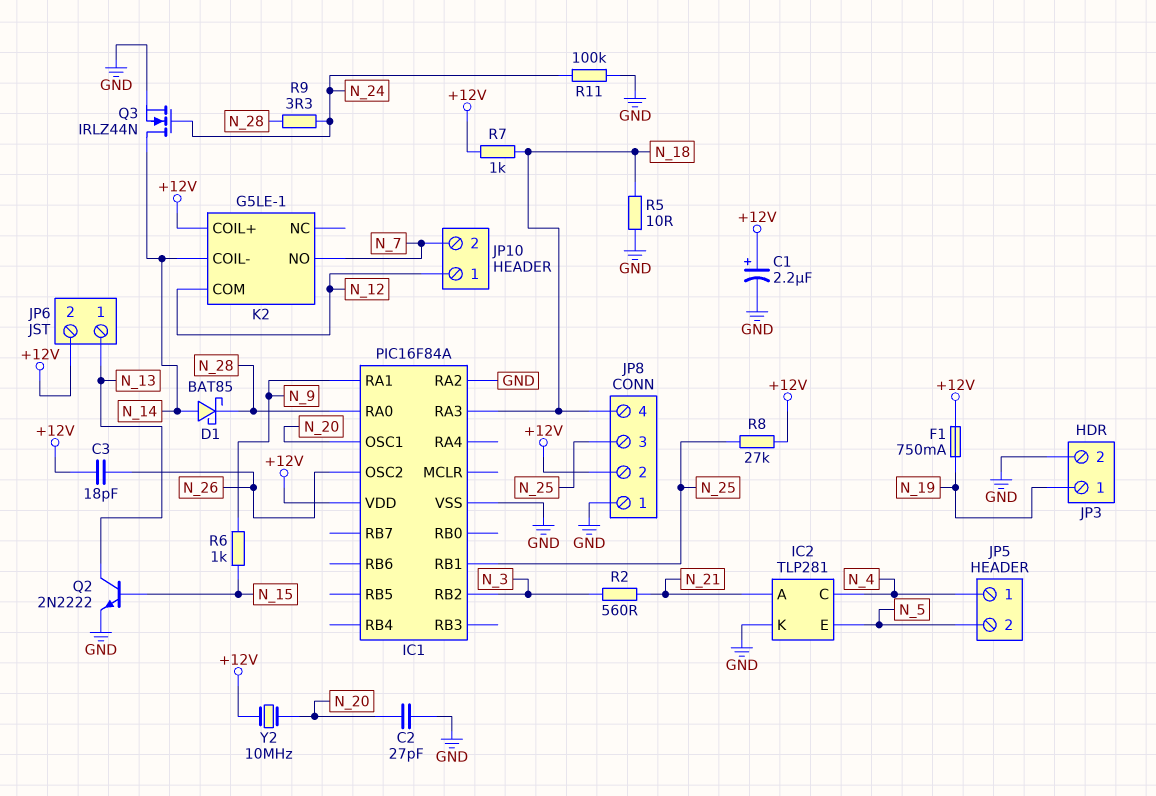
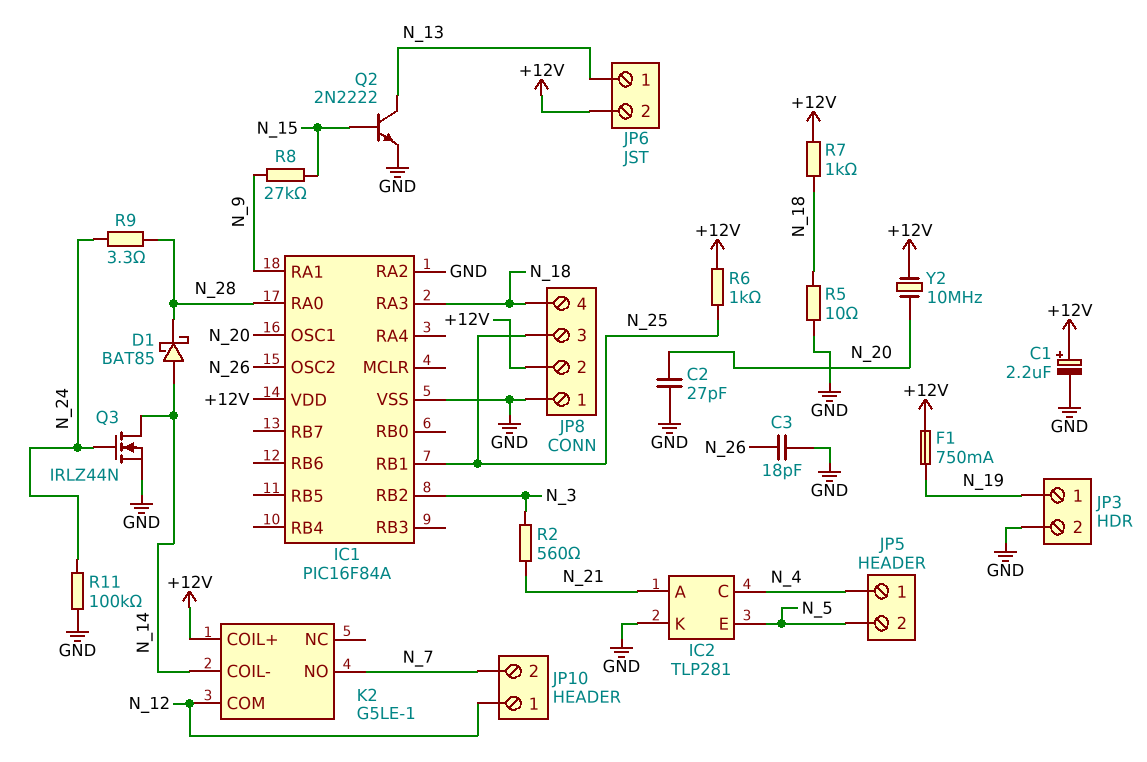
C3: 18pF (+12V, N_26) -> 18pF (GND, N_26)
R6: 1k (N_9, N_15) -> 1k (+12V, N_25)
R8: 27k (+12V, N_25) -> 27k (N_9, N_15)

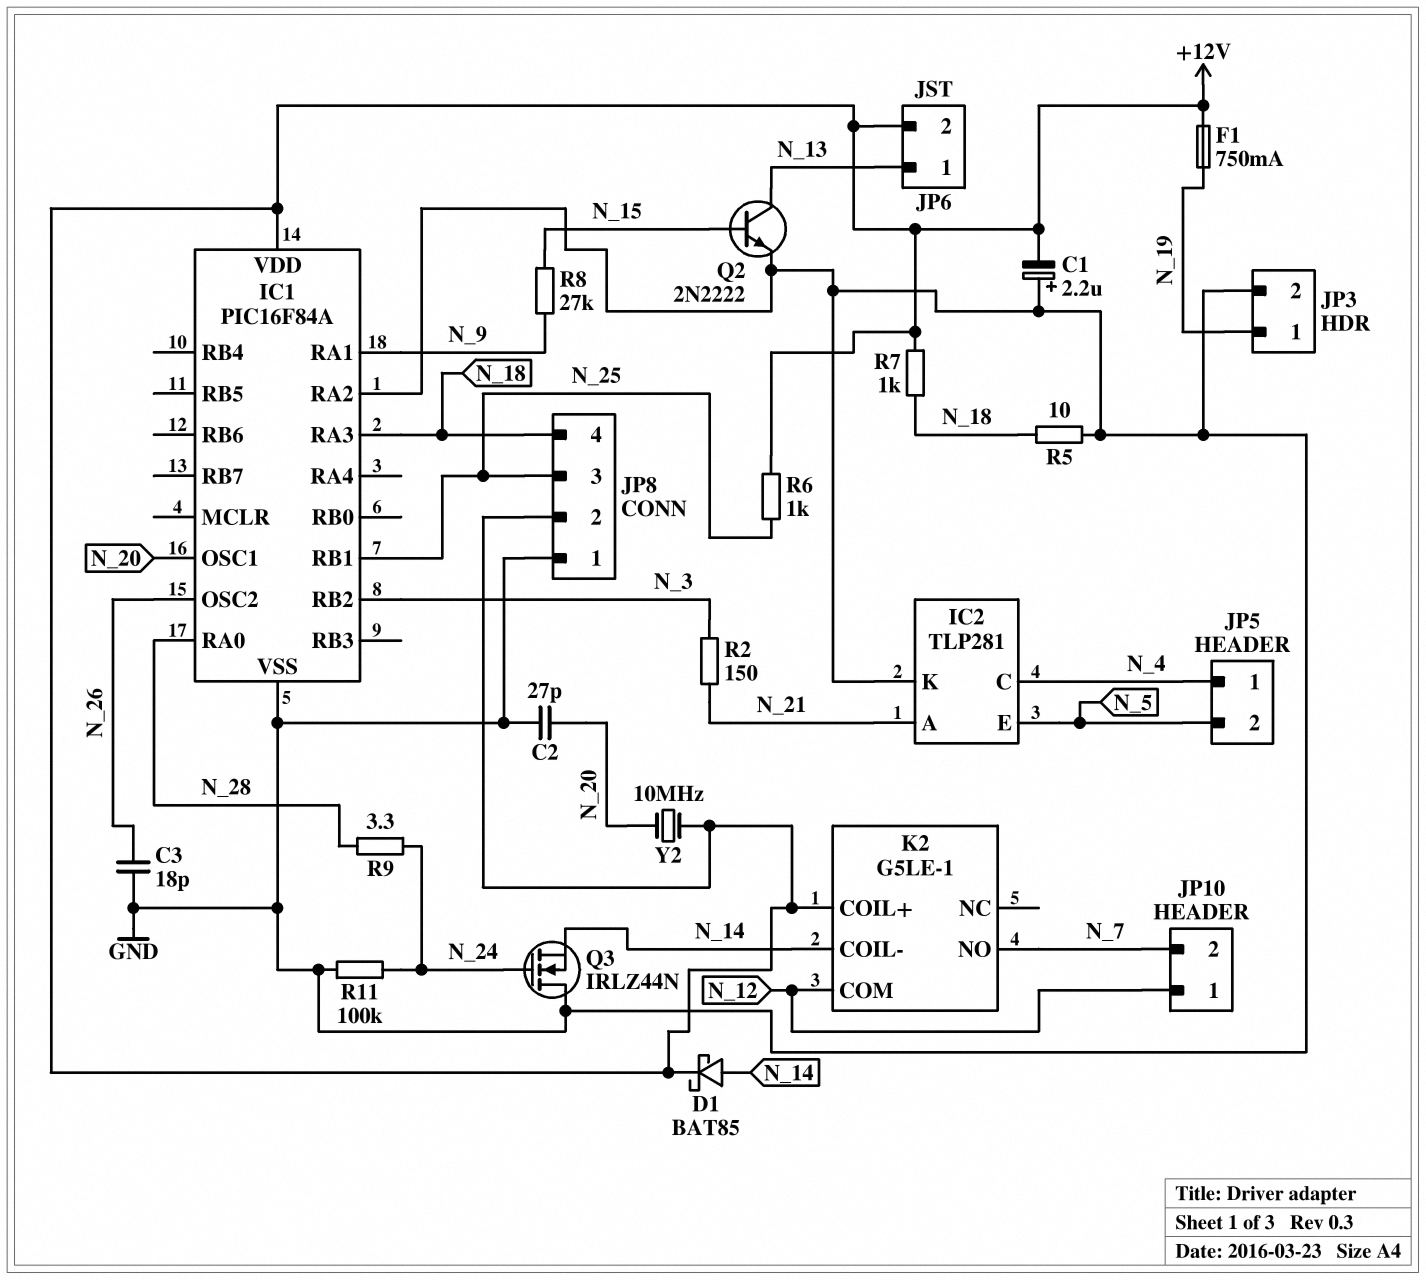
C1: 2.2uF (plus +12V, minus GND) -> 2.2uF (plus GND, minus +12V)
D1: schottky BAT85 (A N_14, K N_28) -> schottky BAT85 (A N_14, K +12V)
Q3: NMOS IRLZ44N (G N_24, D N_14, S GND) -> NMOS IRLZ44N (G N_24, D GND, S N_14)
R2: 560 (N_3, N_21) -> 150 (N_3, N_21)

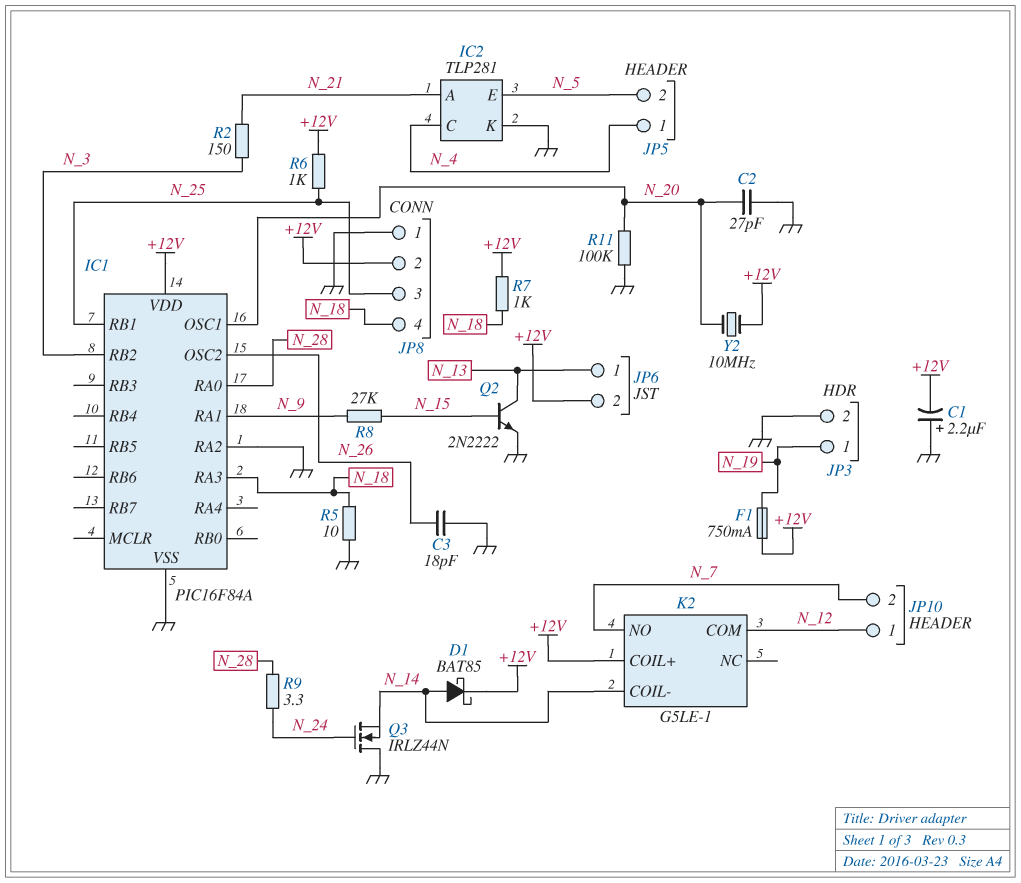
R11: 100k (GND, N_24) -> 100k (GND, N_20)

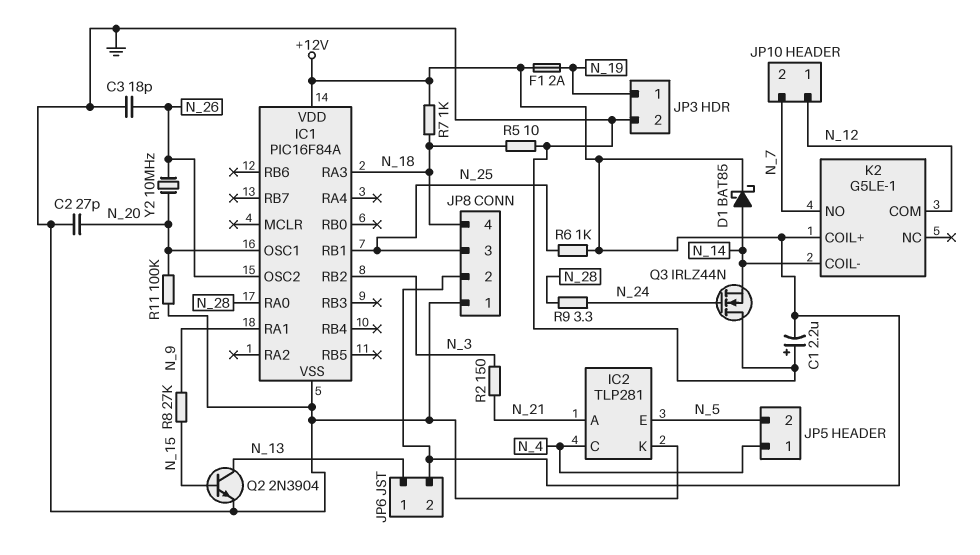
F1: 750mA (+12V, N_19) -> 2A (+12V, N_19)
IC1 pin RA2: GND -> none
Q2: NPN 2N2222 (B N_15, C N_13, E GND) -> NPN 2N3904 (B N_15, C N_13, E GND)
Y2: 10MHz (+12V, N_20) -> 10MHz (N_20, N_26)

